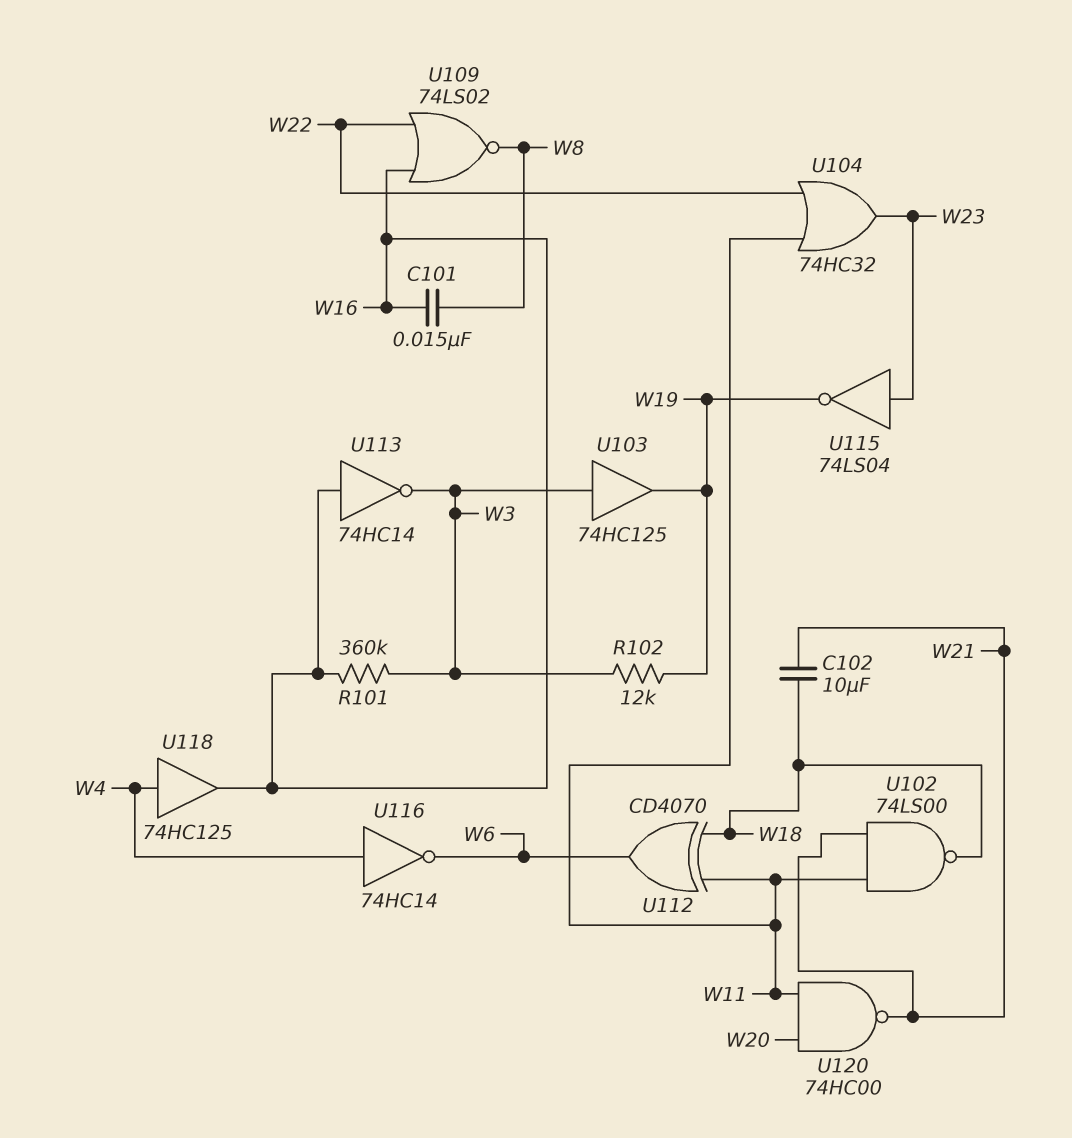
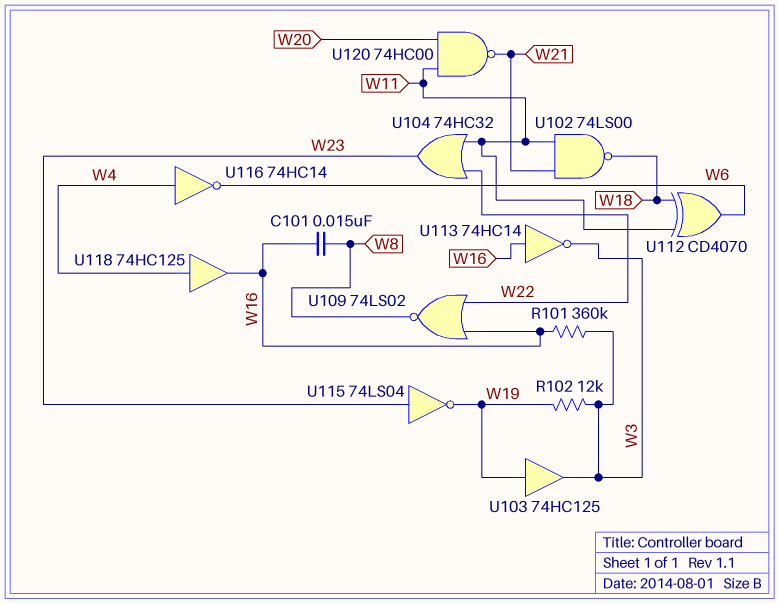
C102: 10uF (W18, W21) -> none
U103: buffer 74HC125 (in W3, out W19) -> buffer 74HC125 (in W19, out W3)

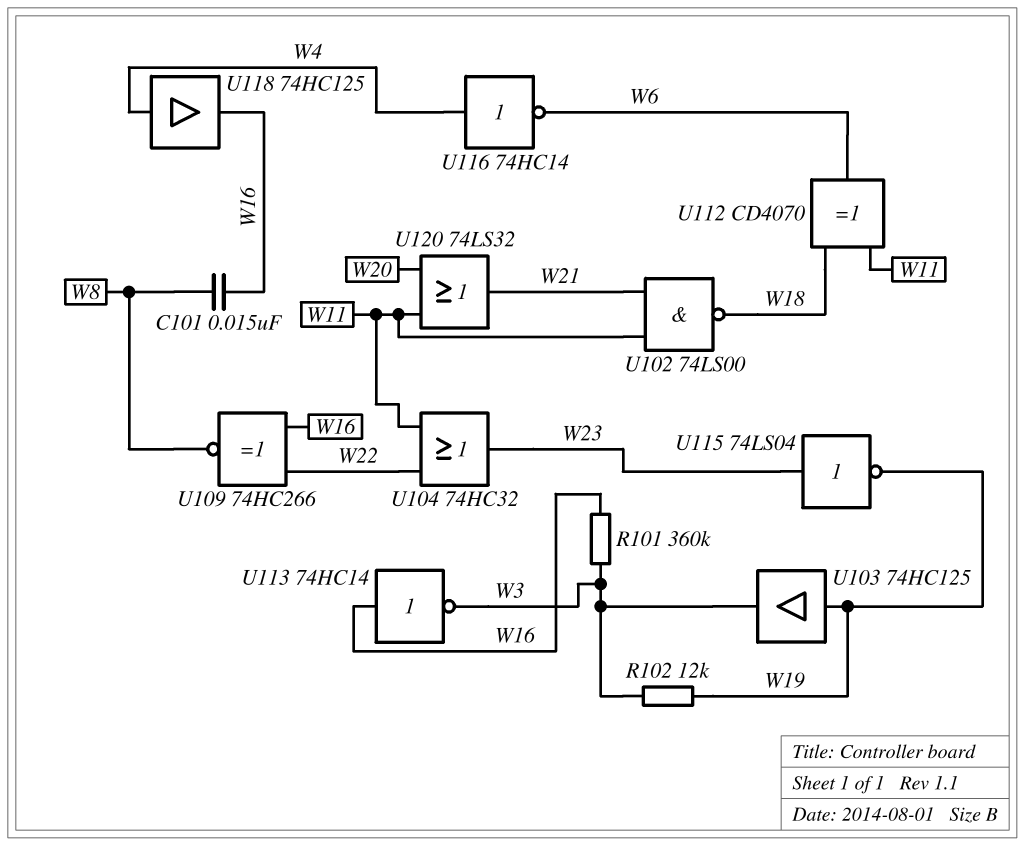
U109: NOR 74LS02 (in W16, in W22, out W8) -> XNOR 74HC266 (in W16, in W22, out W8)
U120: NAND 74HC00 (in W11, in W20, out W21) -> OR 74LS32 (in W11, in W20, out W21)

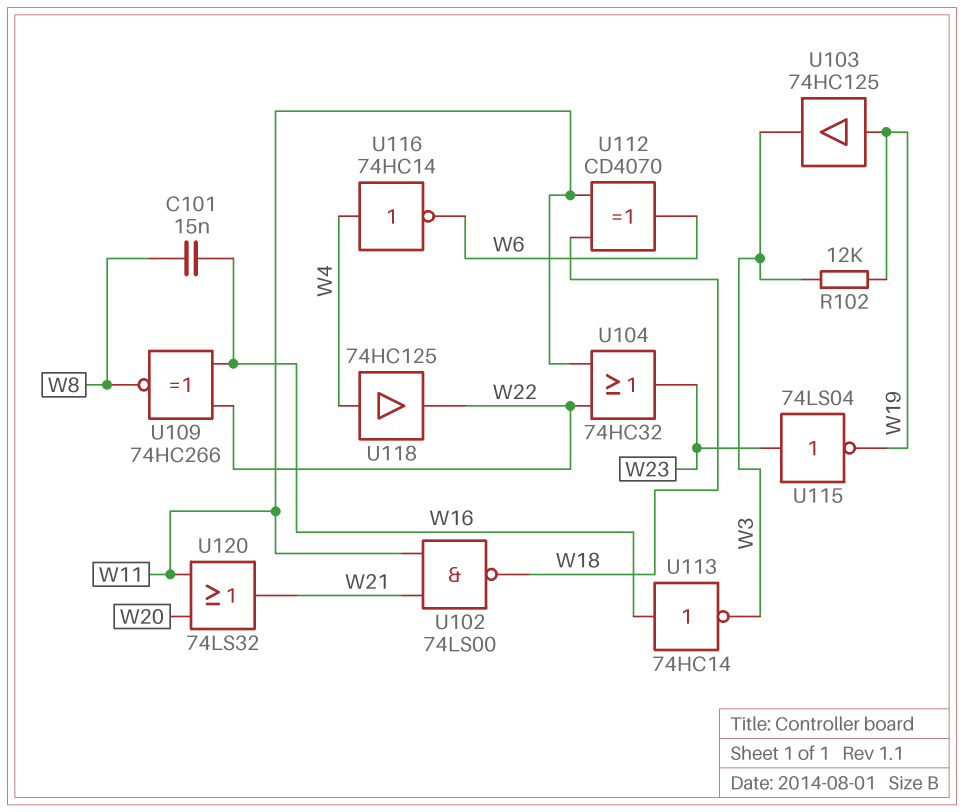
R101: 360k (W3, W16) -> none
U118: buffer 74HC125 (in W4, out W16) -> buffer 74HC125 (in W4, out W22)

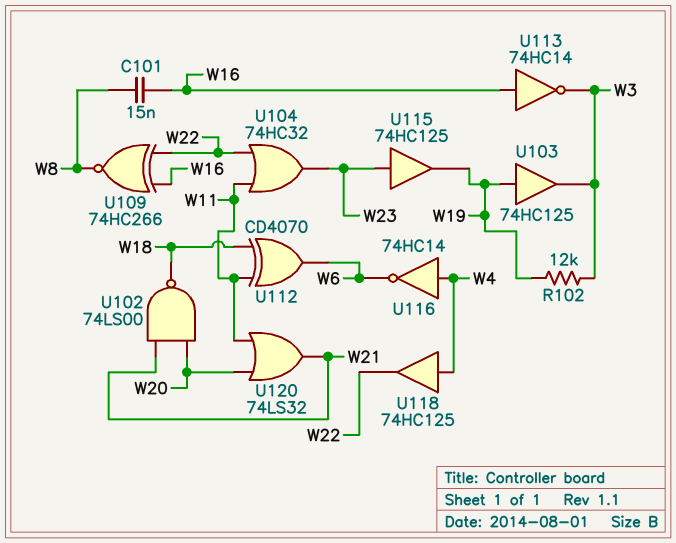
U102: NAND 74LS00 (in W11, in W21, out W18) -> NAND 74LS00 (in W20, in W21, out W18)
U115: NOT 74LS04 (in W23, out W19) -> buffer 74HC125 (in W23, out W19)

